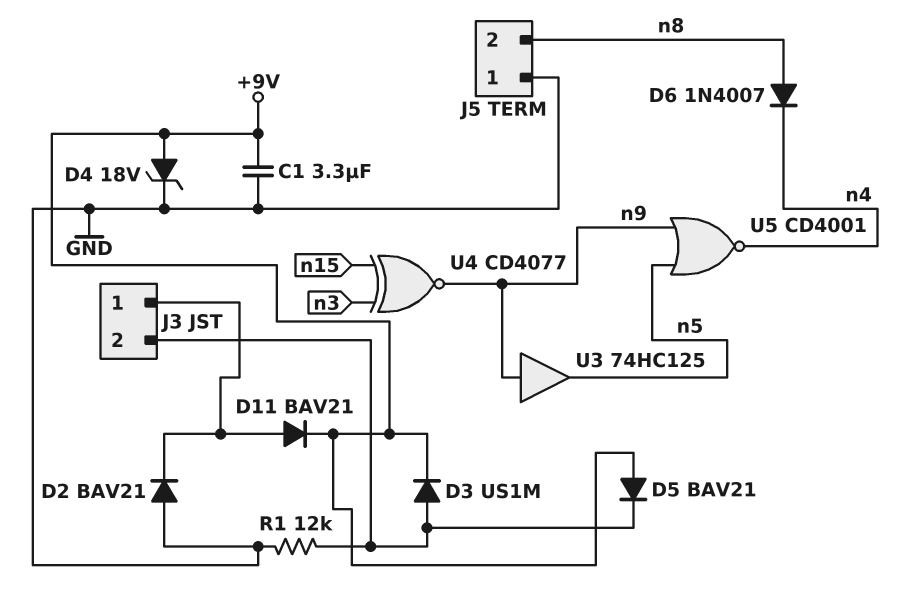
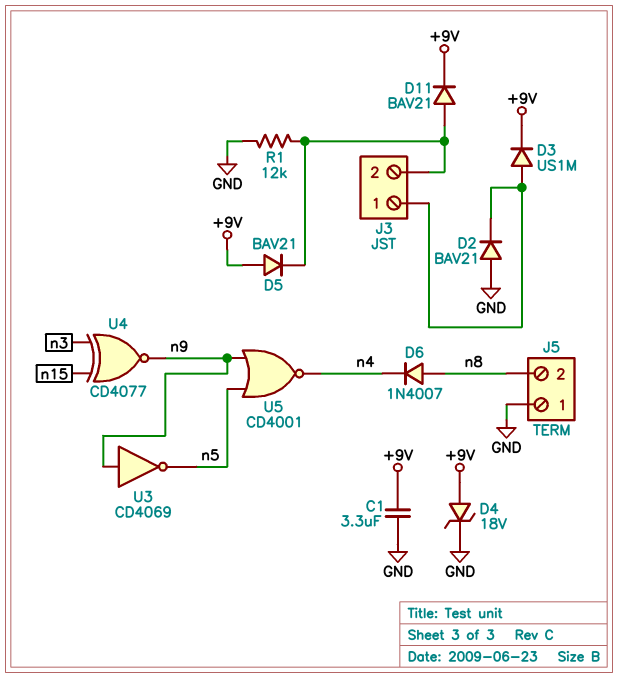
D3: diode US1M (A J3/2, K +9V) -> diode US1M (A J3/1, K +9V)
D11: diode BAV21 (A J3/1, K +9V) -> diode BAV21 (A J3/2, K +9V)
U3: buffer 74HC125 (in n9, out n5) -> NOT CD4069 (in n9, out n5)

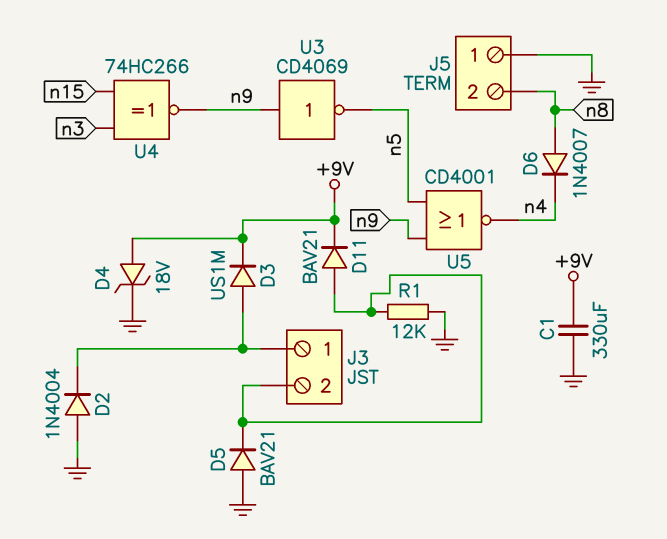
C1: 3.3uF (+9V, GND) -> 330uF (+9V, GND)
D2: diode BAV21 (A GND, K J3/1) -> diode 1N4004 (A GND, K J3/1)
D5: diode BAV21 (A +9V, K J3/2) -> diode BAV21 (A GND, K J3/2)
U4: XNOR CD4077 (in n3, in n15, out n9) -> XNOR 74HC266 (in n3, in n15, out n9)

